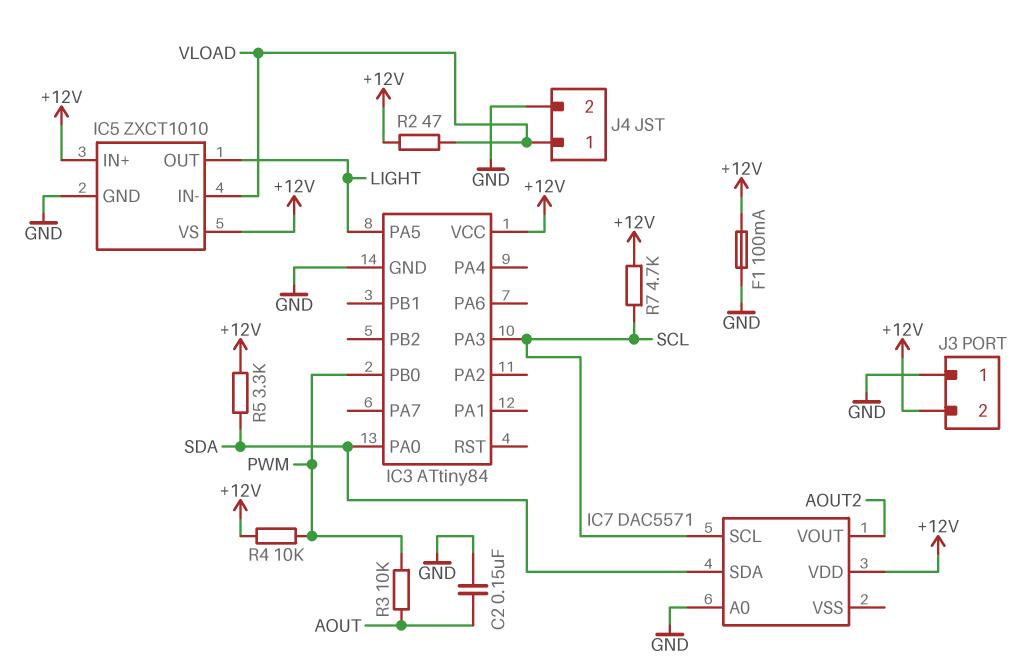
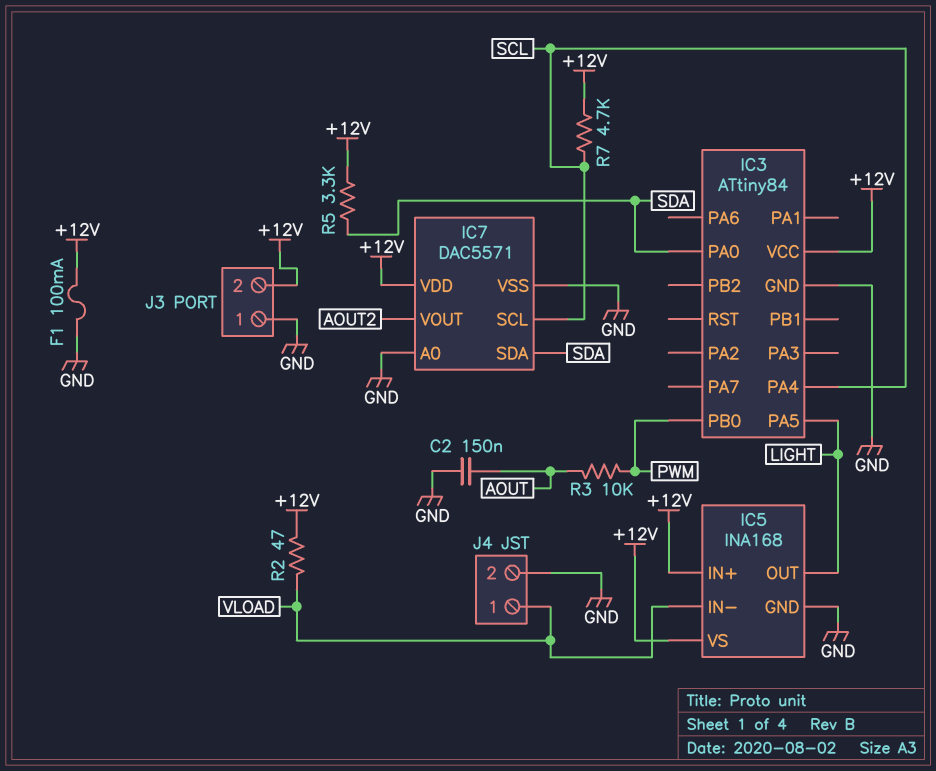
IC3 pin PA3: SCL -> none
IC3 pin PA4: none -> SCL
IC5: ZXCT1010 -> INA168
IC7 pin VSS: none -> GND
R4: 10k (+12V, PWM) -> none

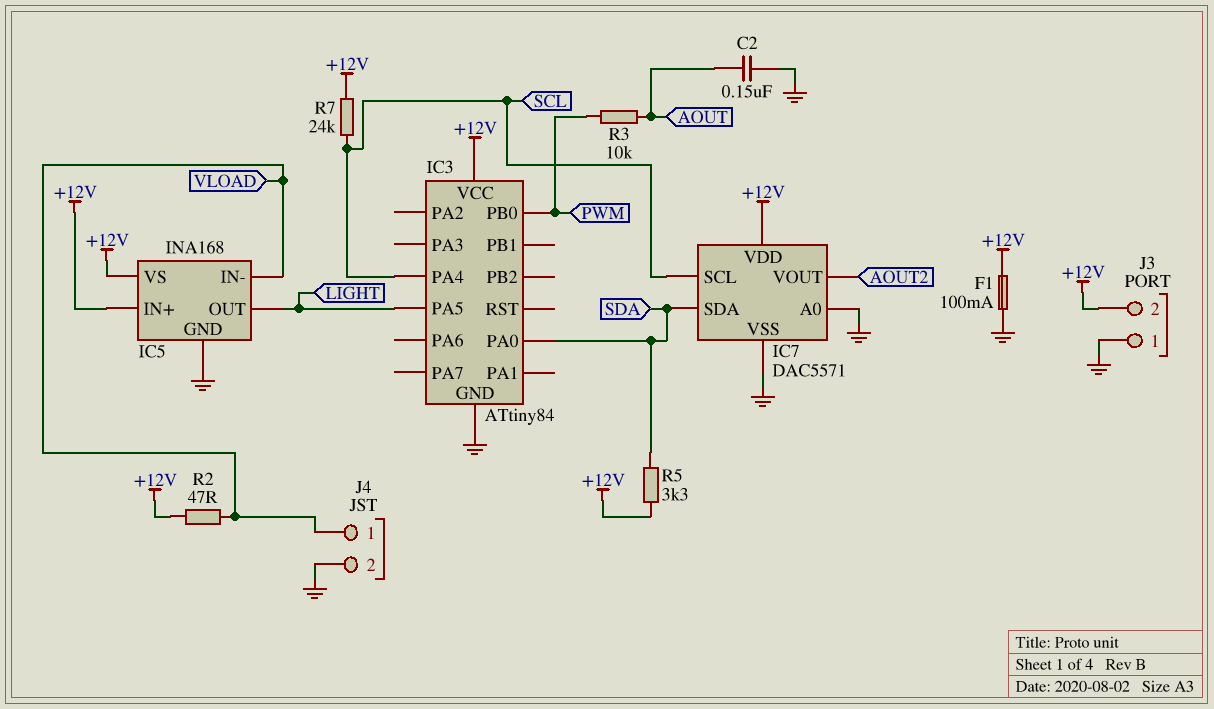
R7: 4.7k (+12V, SCL) -> 24k (+12V, SCL)

